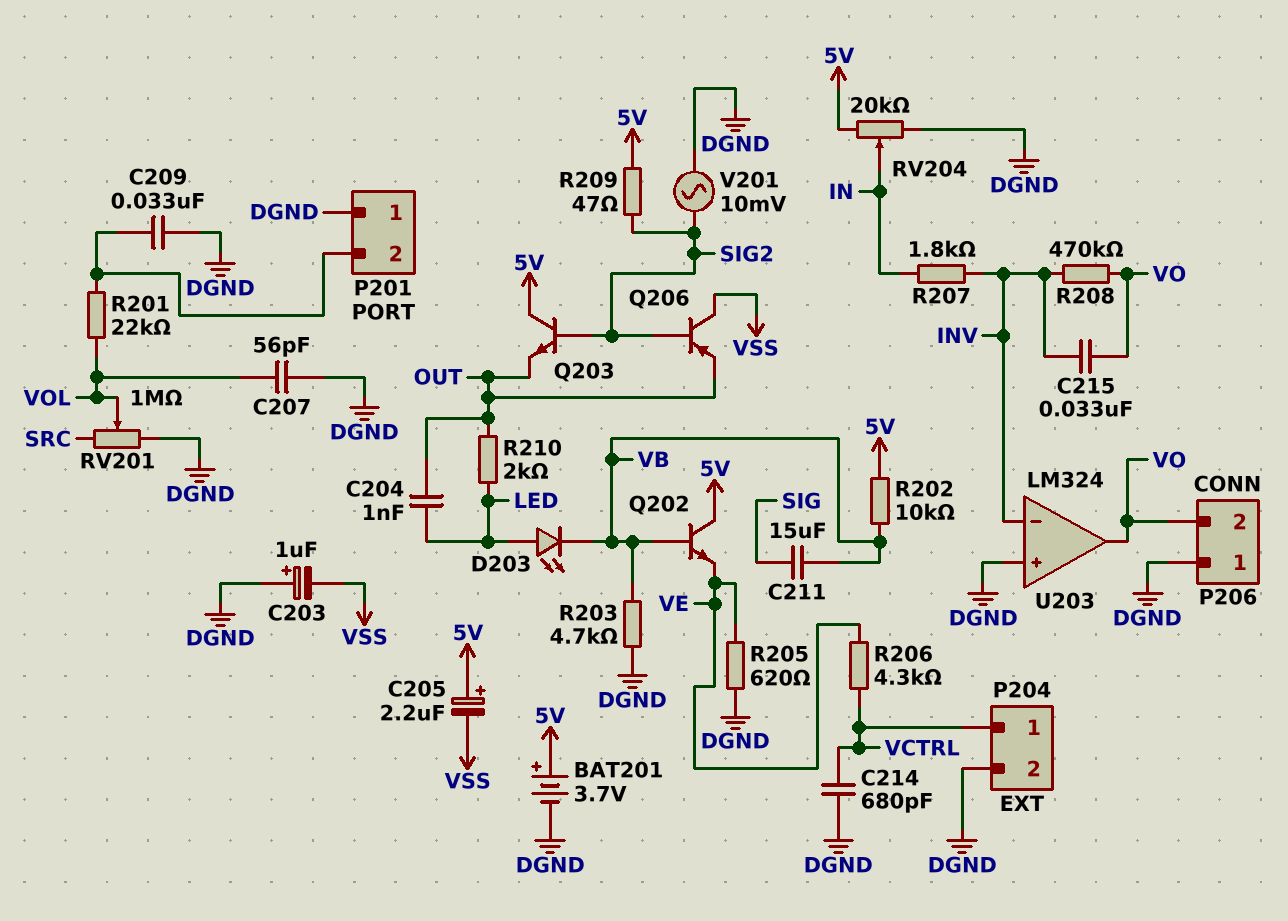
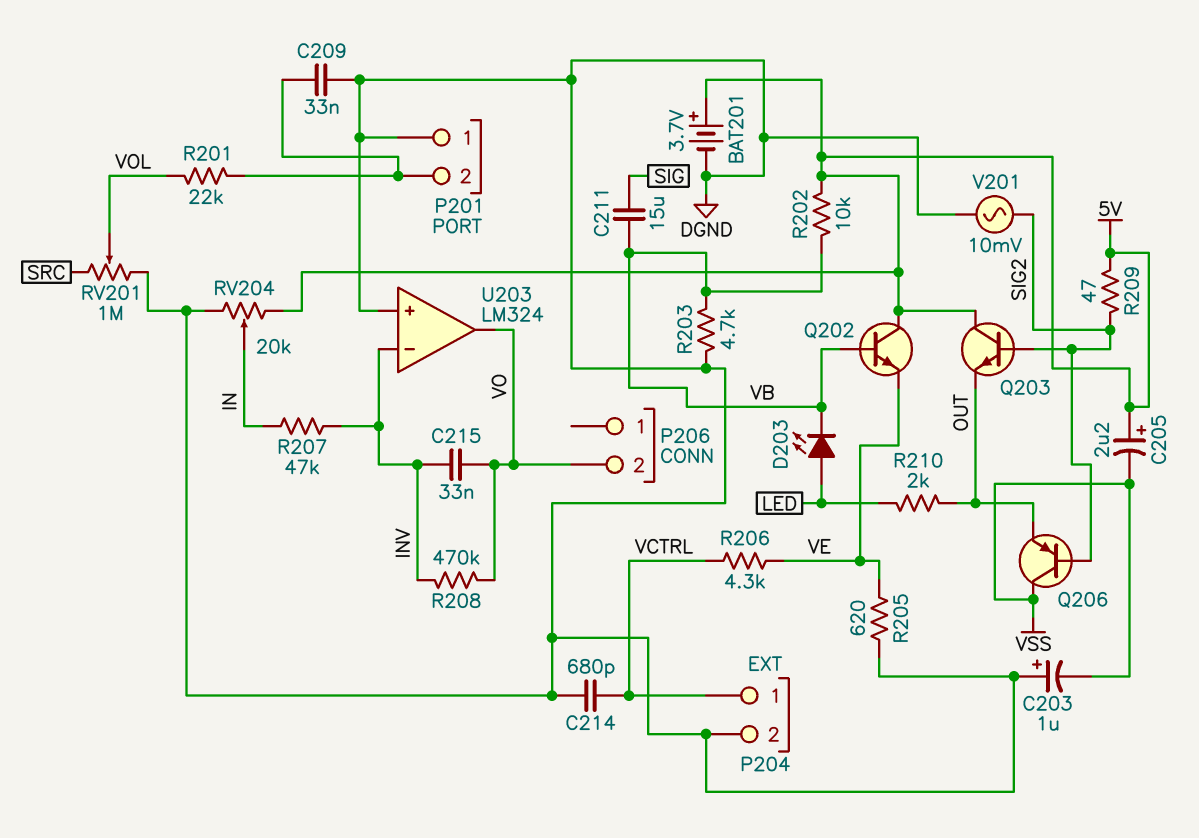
C204: 1nF (LED, OUT) -> none
C207: 56pF (DGND, VOL) -> none
P206 pin 1: DGND -> none
R207: 1.8k (IN, INV) -> 47k (IN, INV)

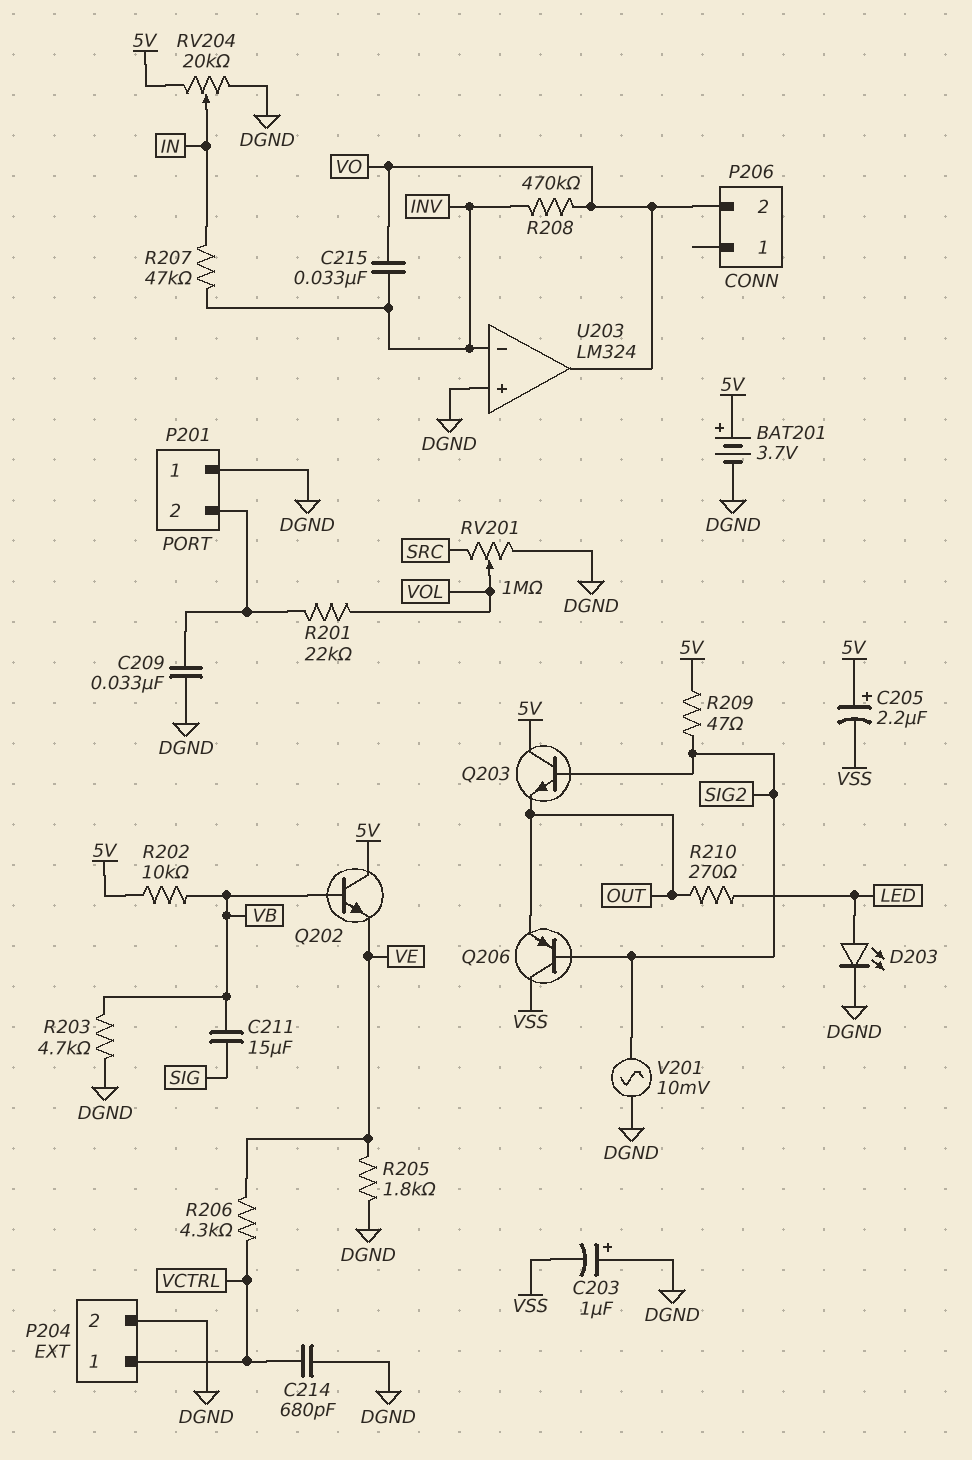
D203: LED (A LED, K VB) -> LED (A LED, K DGND)
R205: 620 (DGND, VE) -> 1.8k (DGND, VE)
R210: 2k (LED, OUT) -> 270 (LED, OUT)

